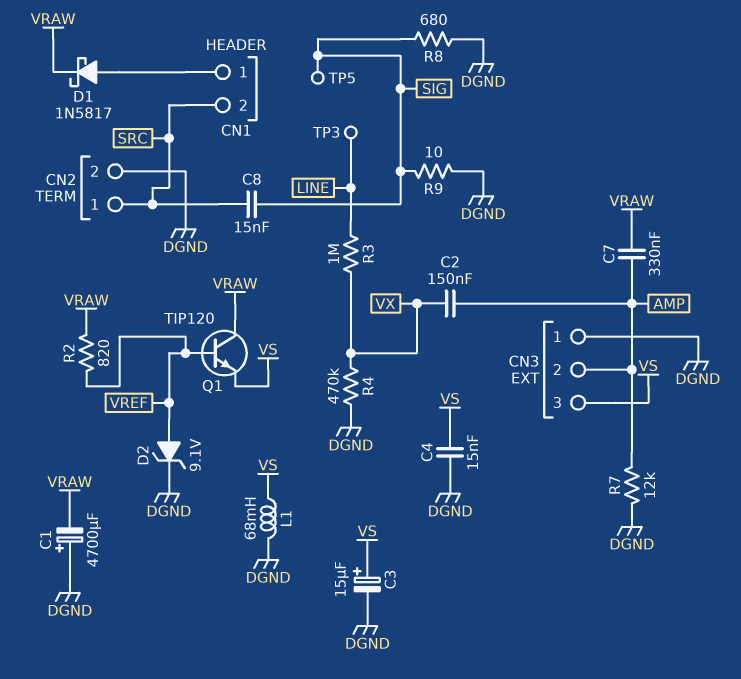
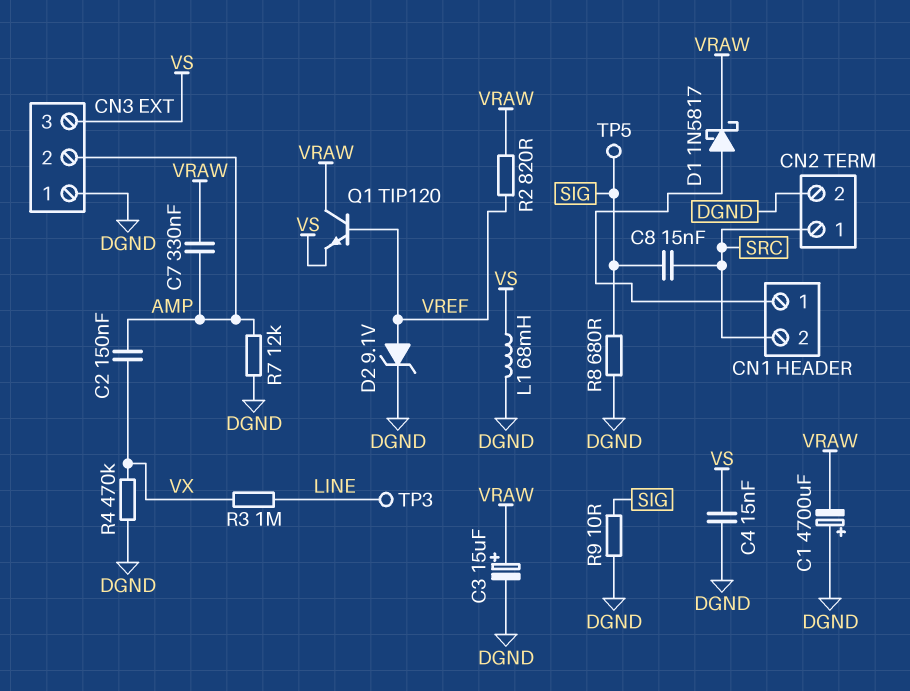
C3: 15uF (plus VS, minus DGND) -> 15uF (plus VRAW, minus DGND)

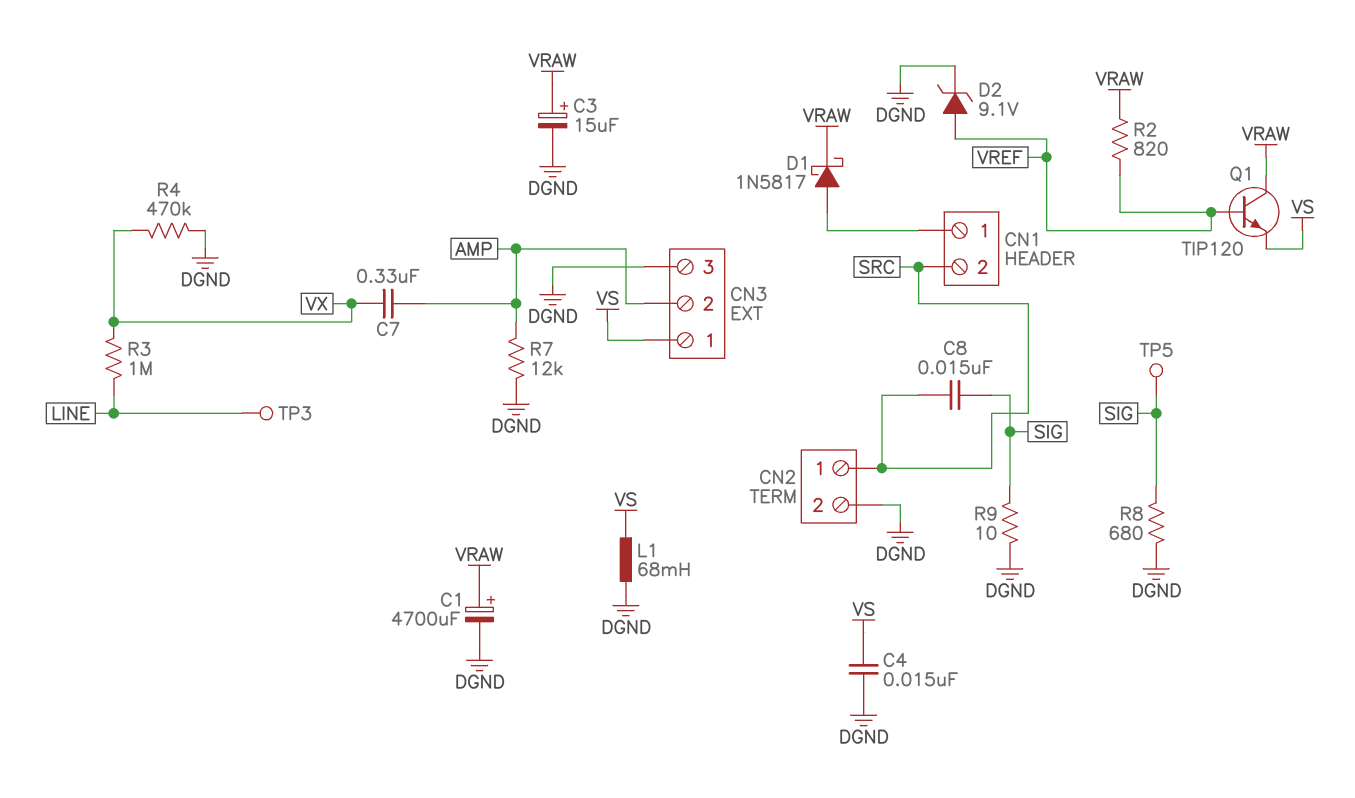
C1: 4700uF (plus DGND, minus VRAW) -> 4700uF (plus VRAW, minus DGND)
C2: 150nF (AMP, VX) -> none
C7: 330nF (AMP, VRAW) -> 330nF (AMP, VX)
CN3 pin 1: DGND -> VS
CN3 pin 3: VS -> DGND

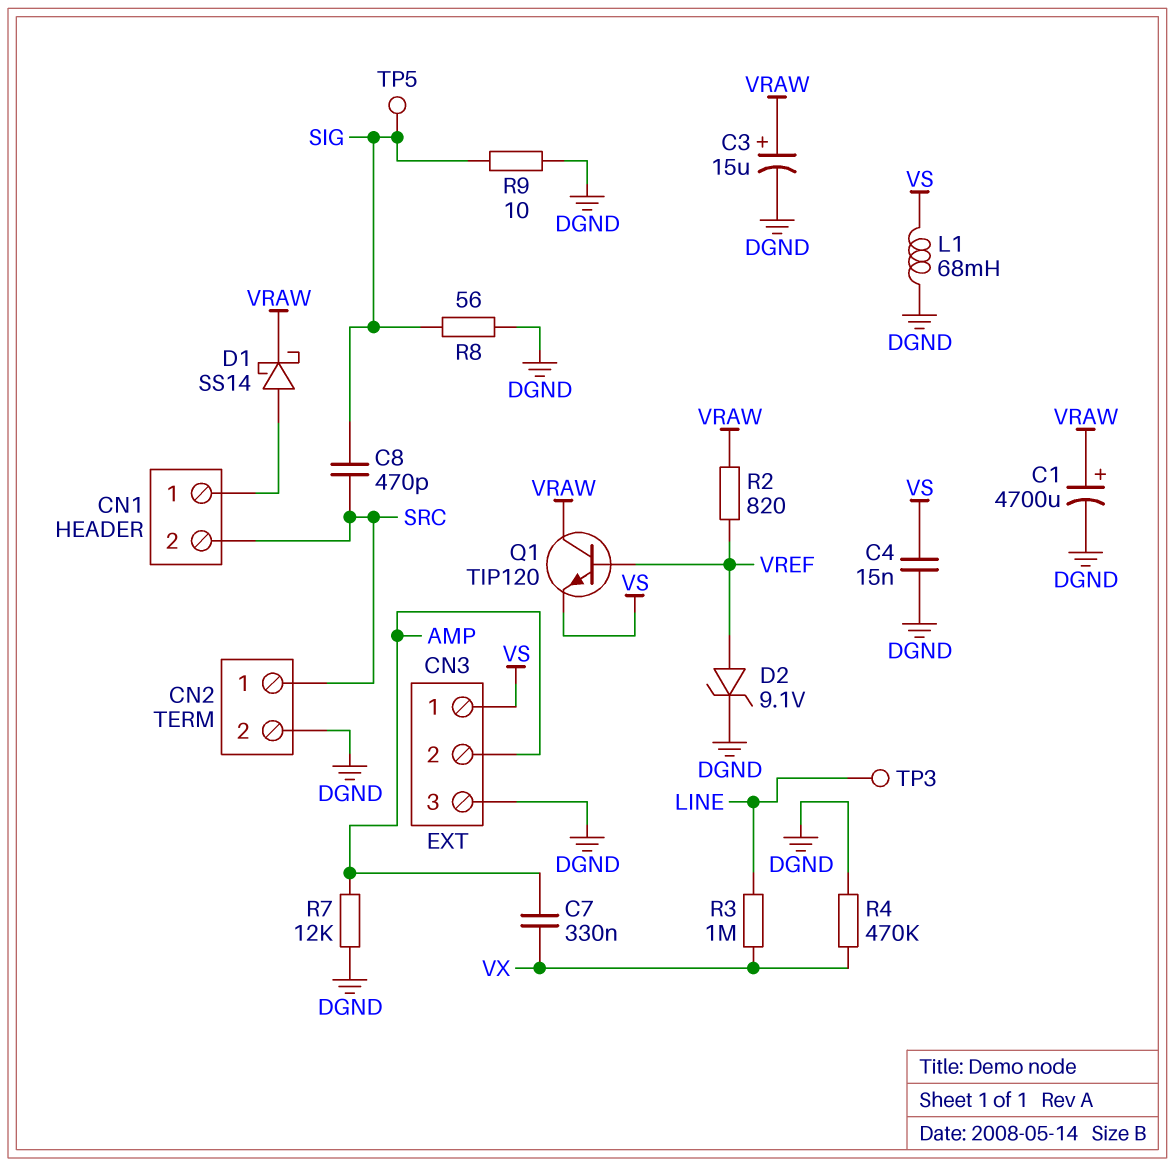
C8: 15nF (SIG, SRC) -> 470pF (SIG, SRC)
D1: schottky 1N5817 (A CN1/1, K VRAW) -> schottky SS14 (A CN1/1, K VRAW)
R8: 680 (DGND, SIG) -> 56 (DGND, SIG)

